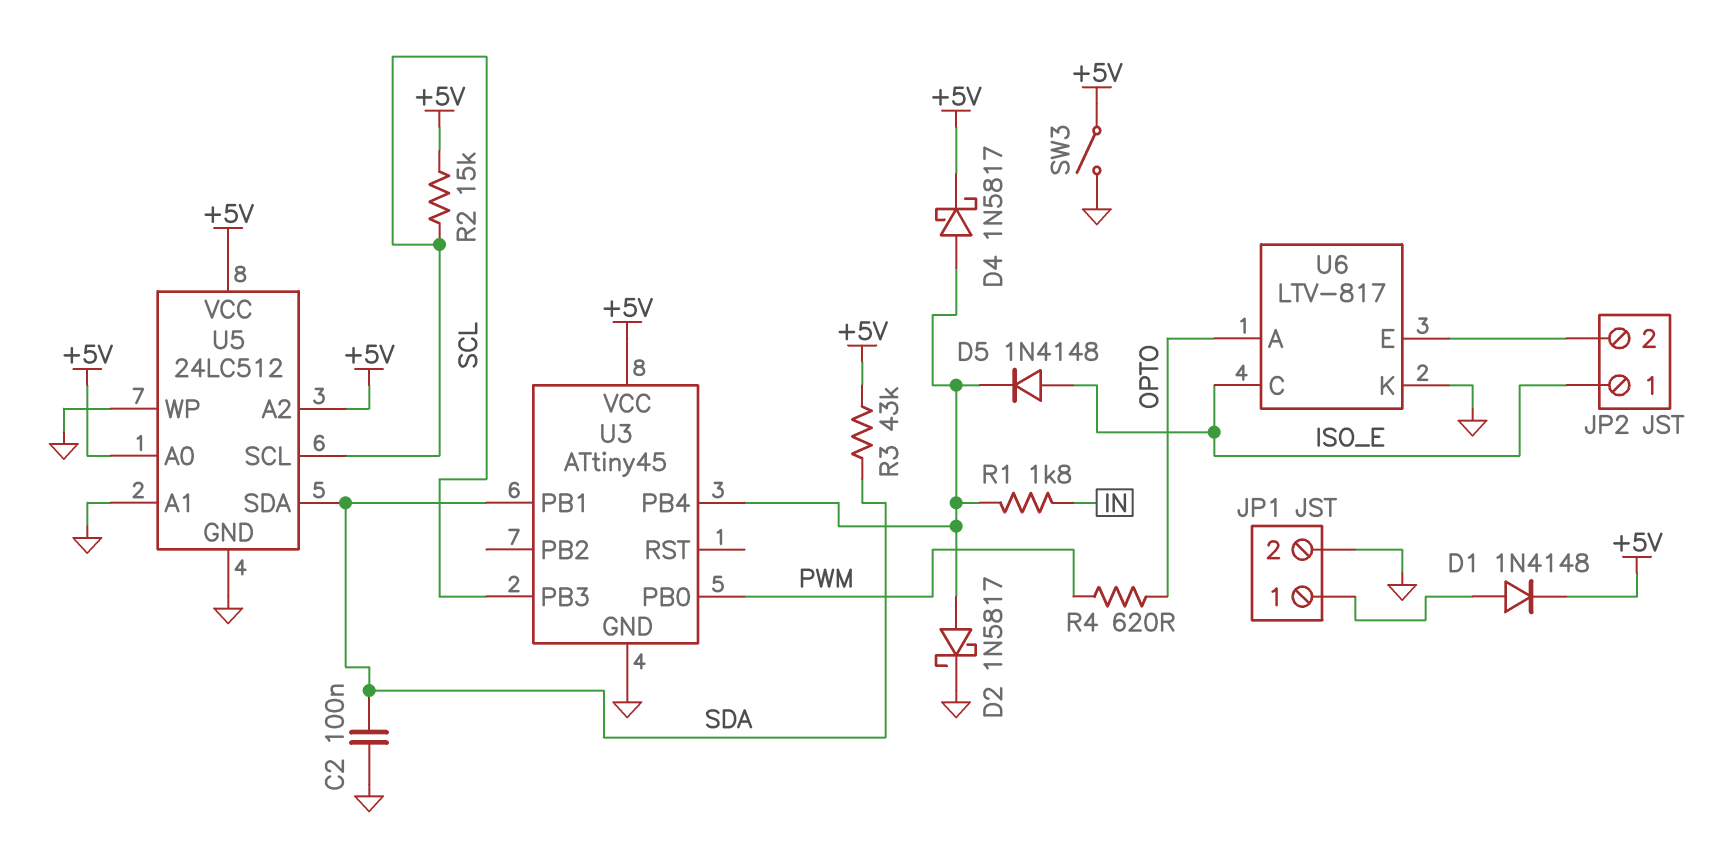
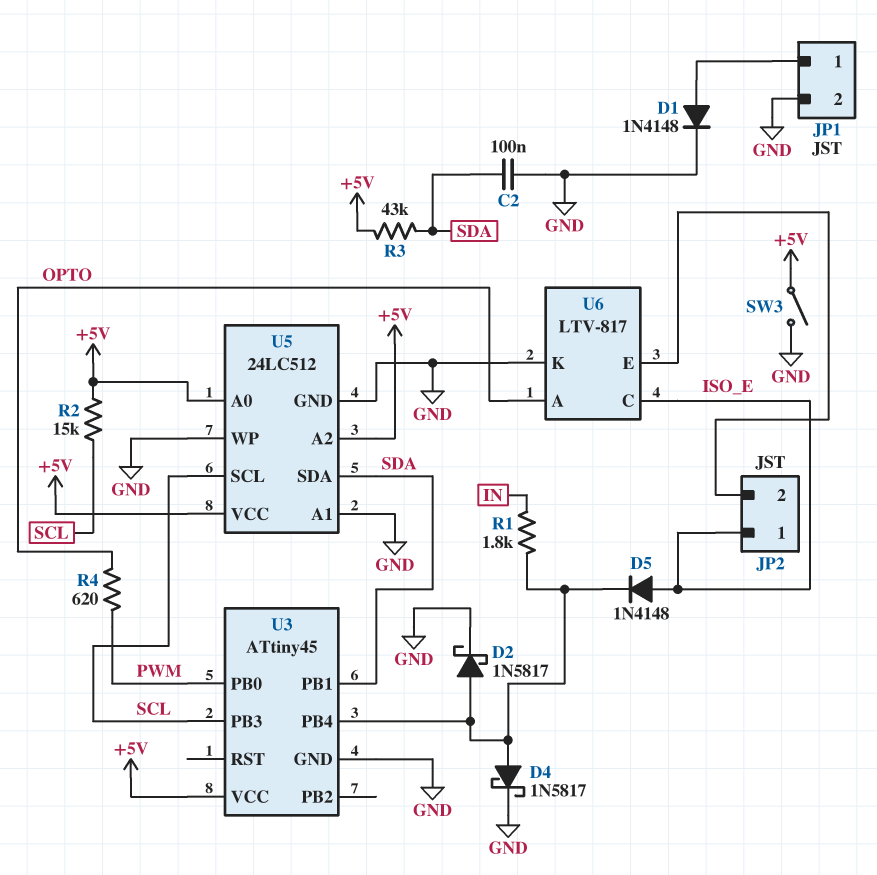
D1: diode 1N4148 (A JP1/1, K +5V) -> diode 1N4148 (A JP1/1, K GND)
D4: schottky 1N5817 (A U3/PB4, K +5V) -> schottky 1N5817 (A U3/PB4, K GND)

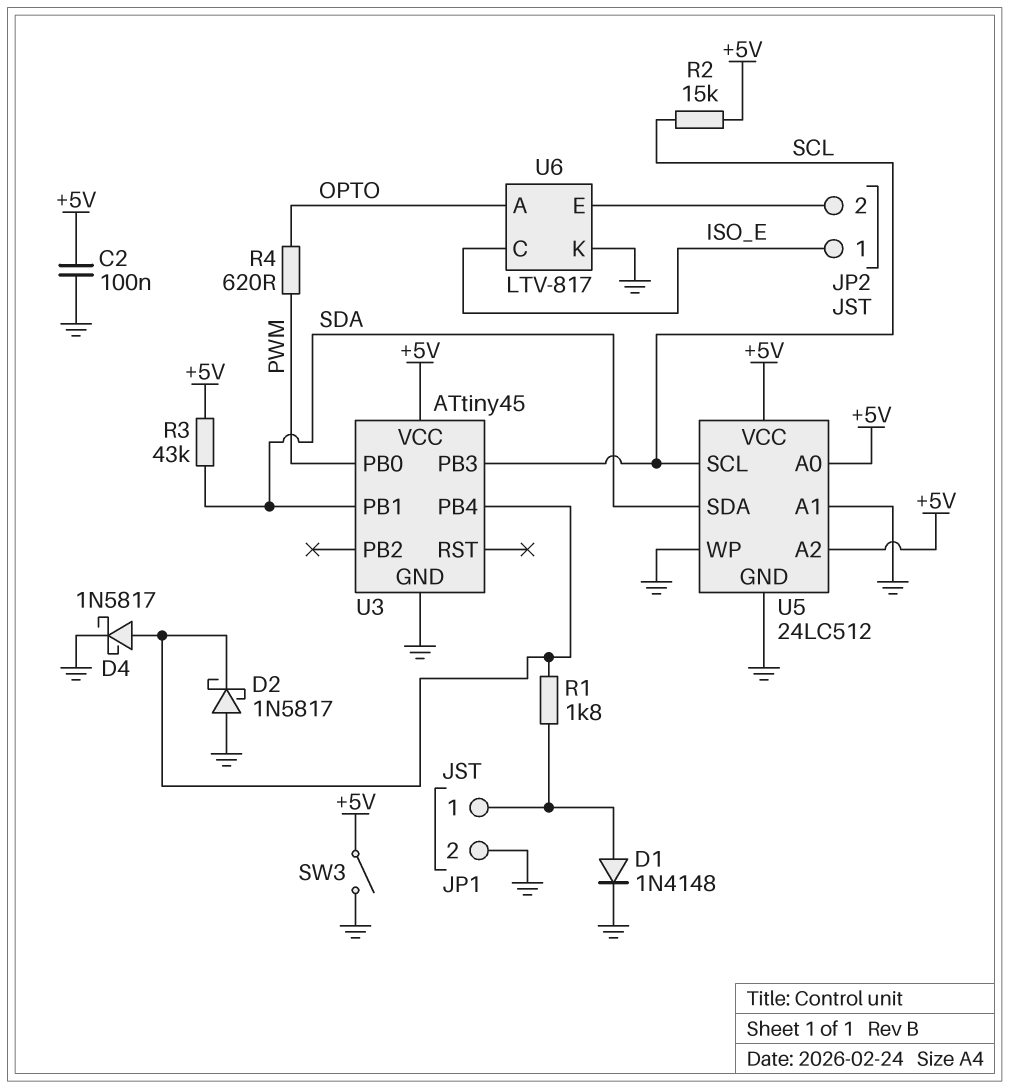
C2: 100nF (GND, SDA) -> 100nF (+5V, GND)
D2: schottky 1N5817 (A U3/PB4, K GND) -> schottky 1N5817 (A GND, K U3/PB4)
D5: diode 1N4148 (A ISO_E, K U3/PB4) -> none
R1: 1.8k (IN, U3/PB4) -> 1.8k (JP1/1, U3/PB4)

